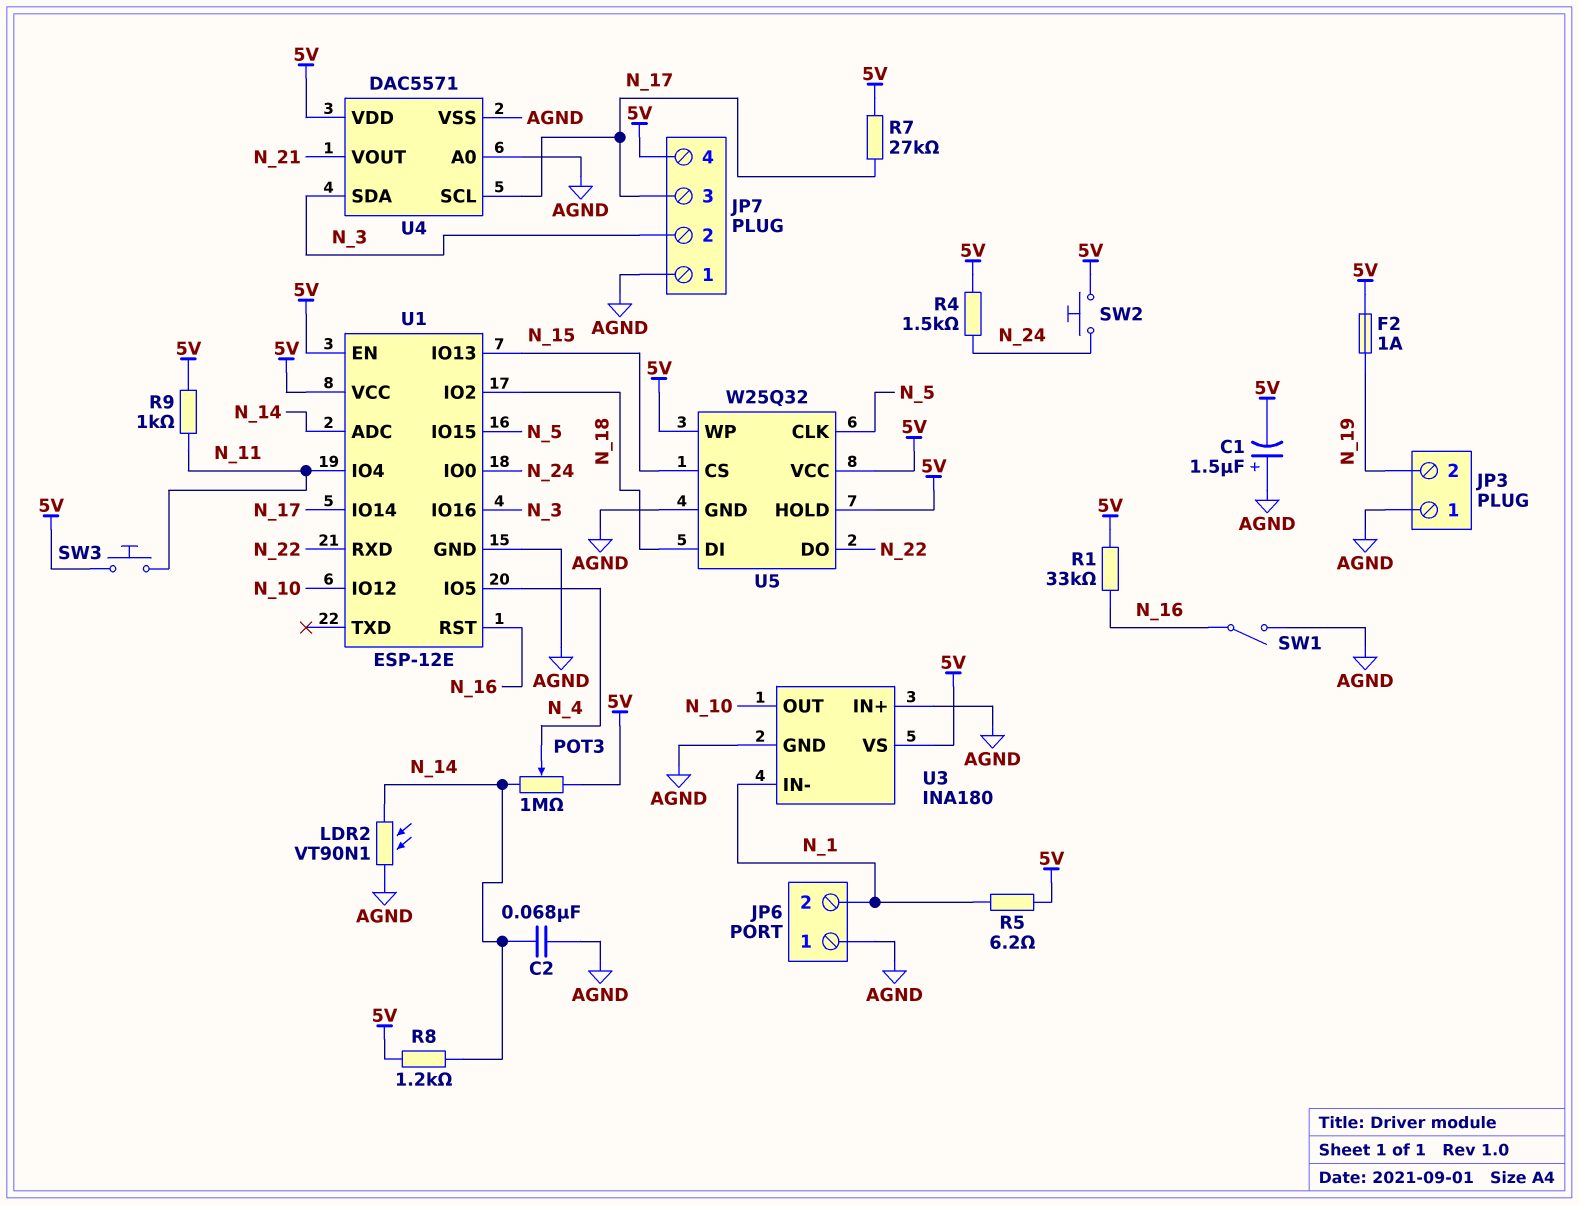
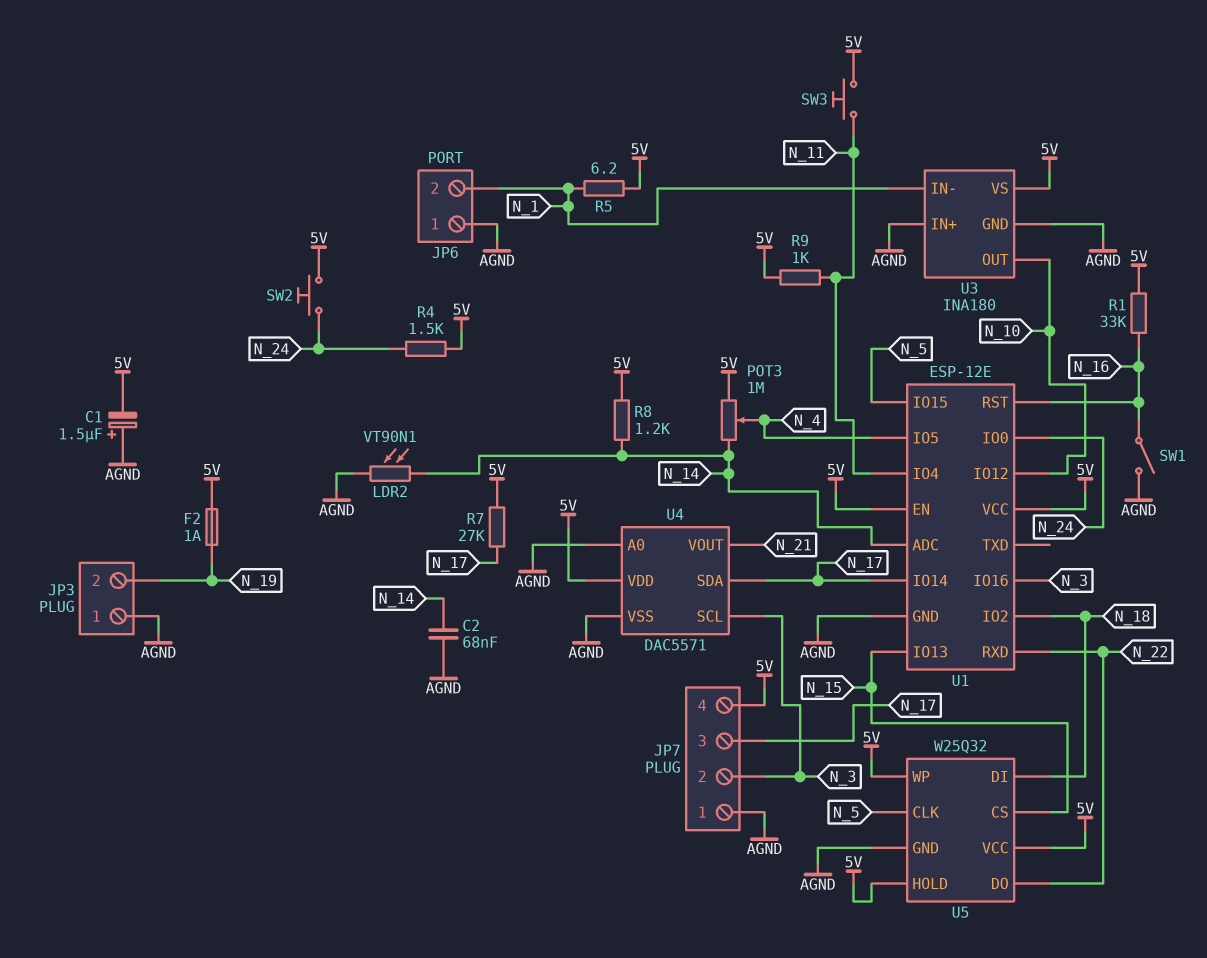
U4 pin SCL: N_17 -> N_3
U4 pin SDA: N_3 -> N_17

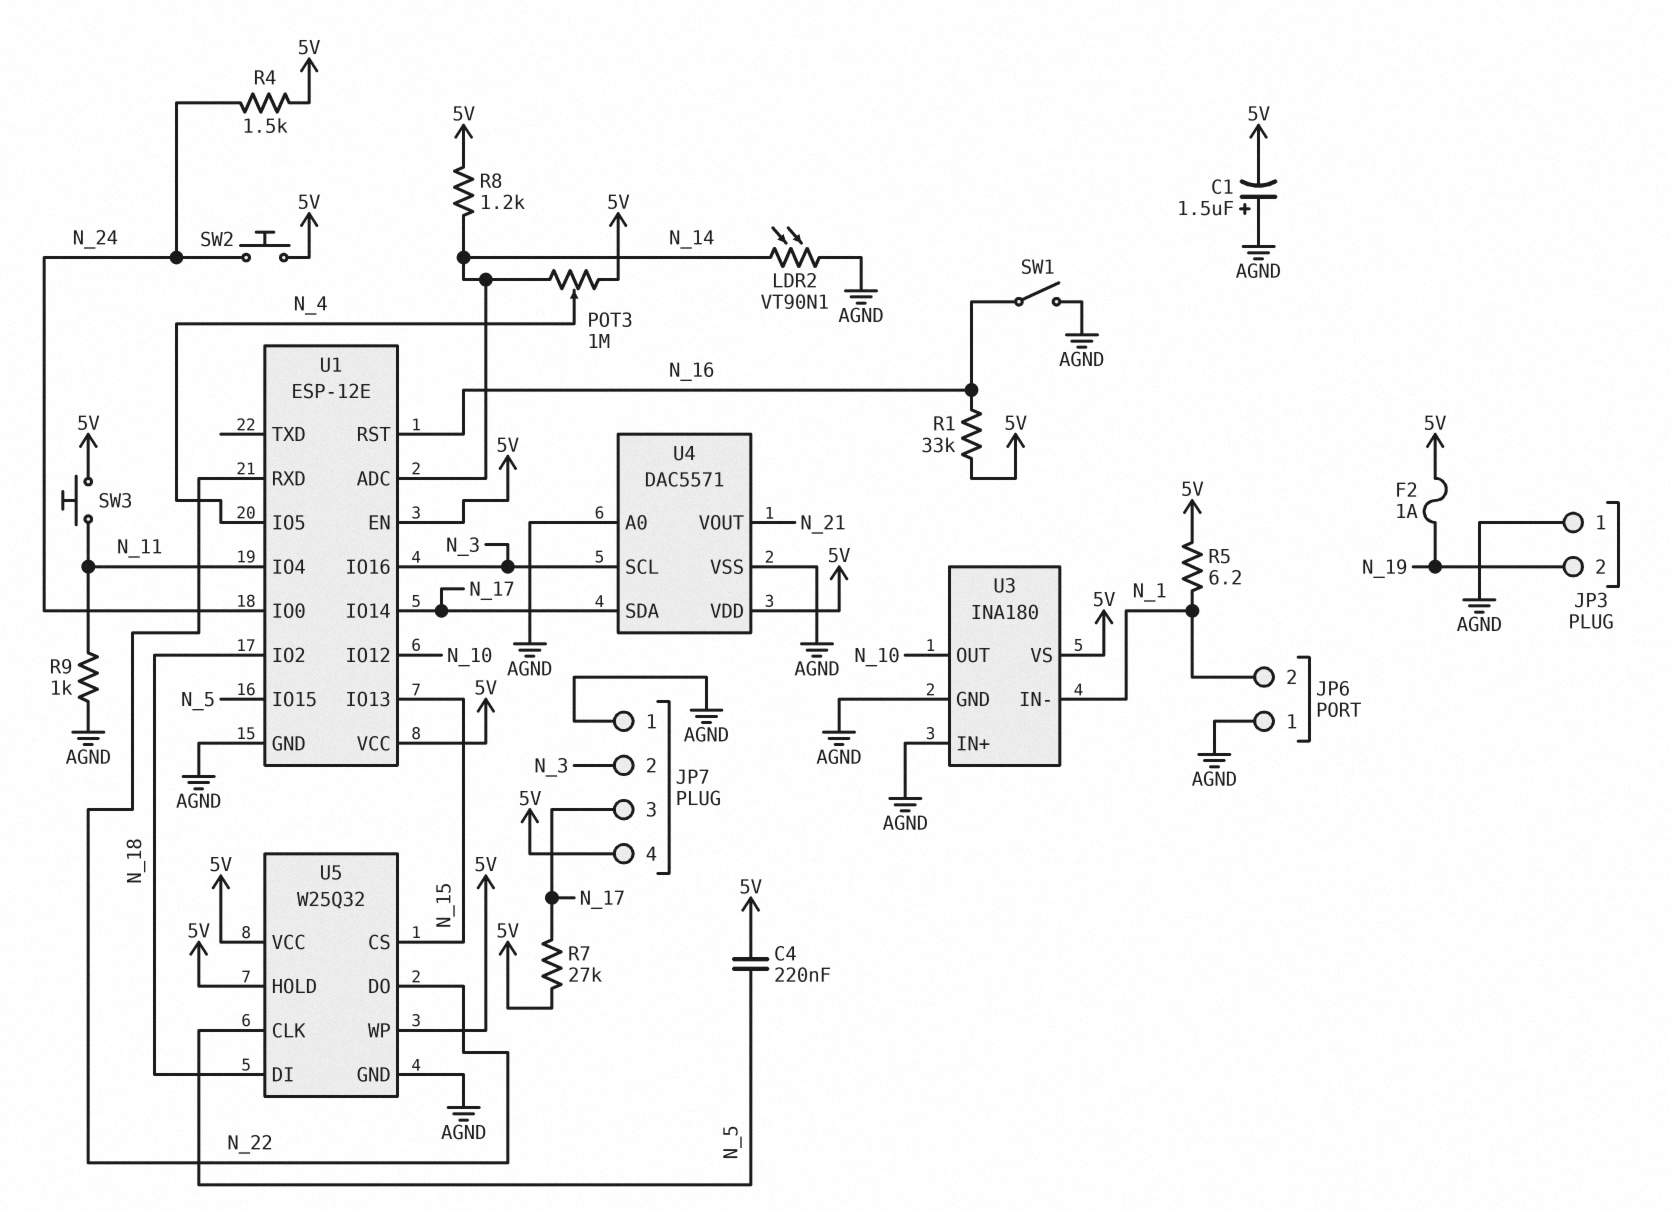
C2: 68nF (AGND, N_14) -> none
C4: none -> 220nF (5V, N_5)
R9: 1k (5V, N_11) -> 1k (AGND, N_11)

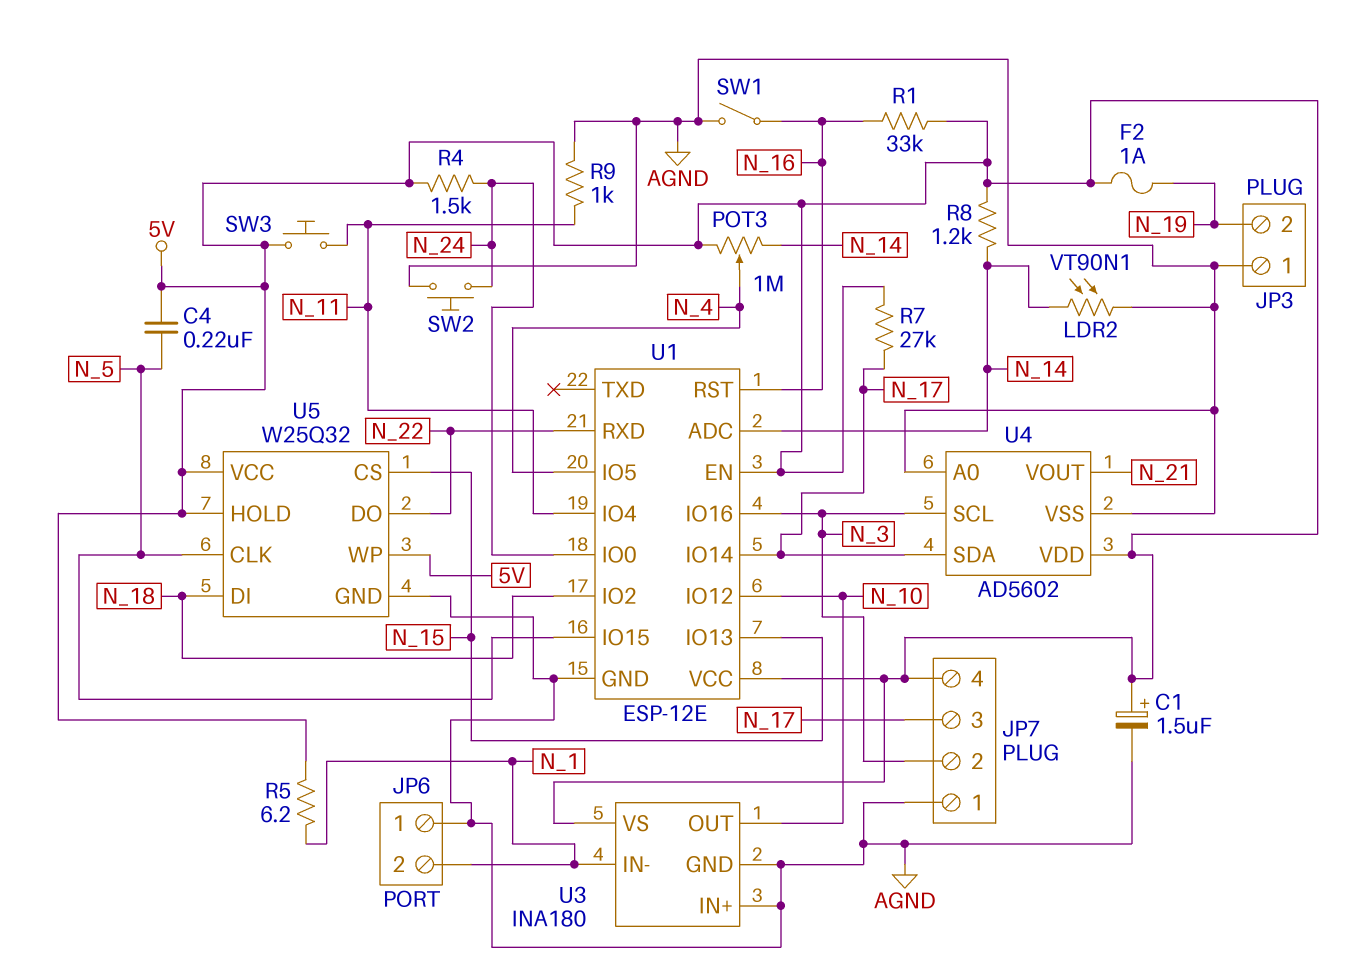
C1: 1.5uF (plus AGND, minus 5V) -> 1.5uF (plus 5V, minus AGND)
SW2: button (5V, N_24) -> button (AGND, N_24)
U4: DAC5571 -> AD5602

